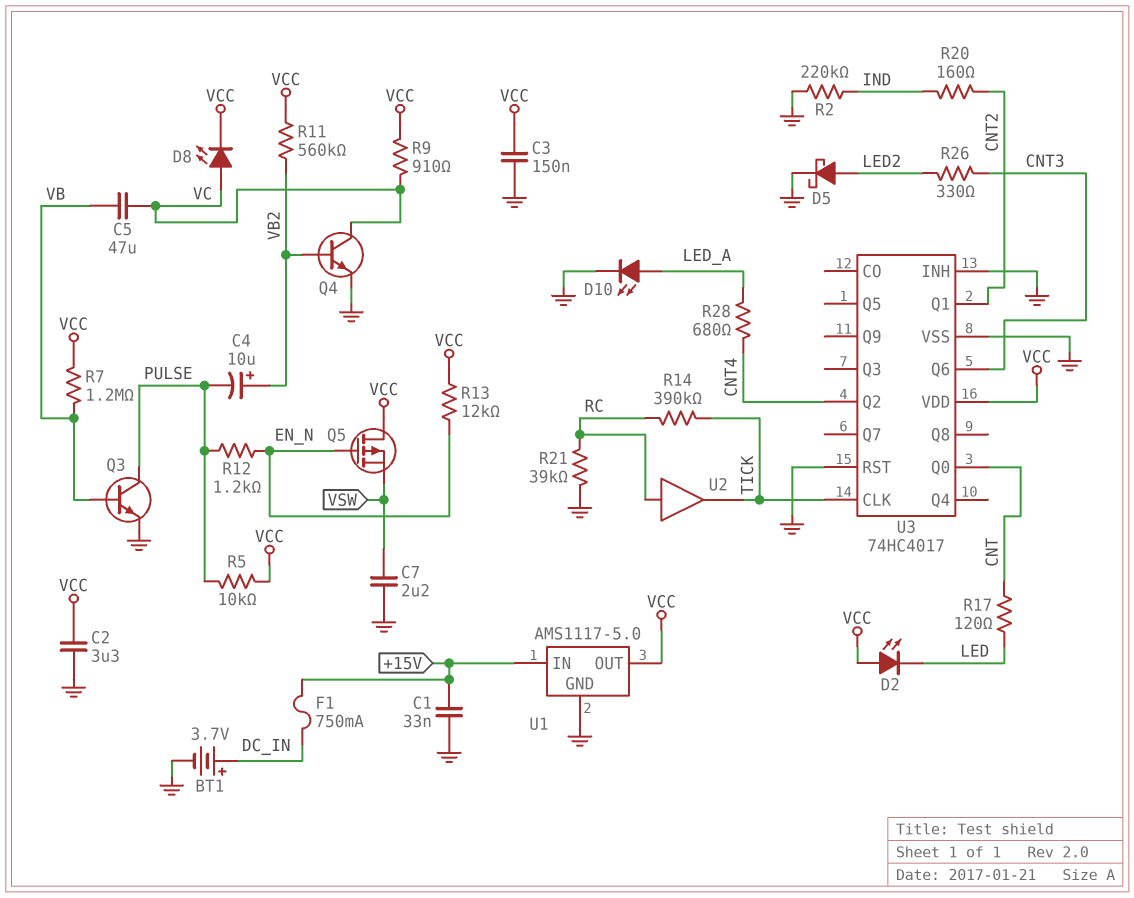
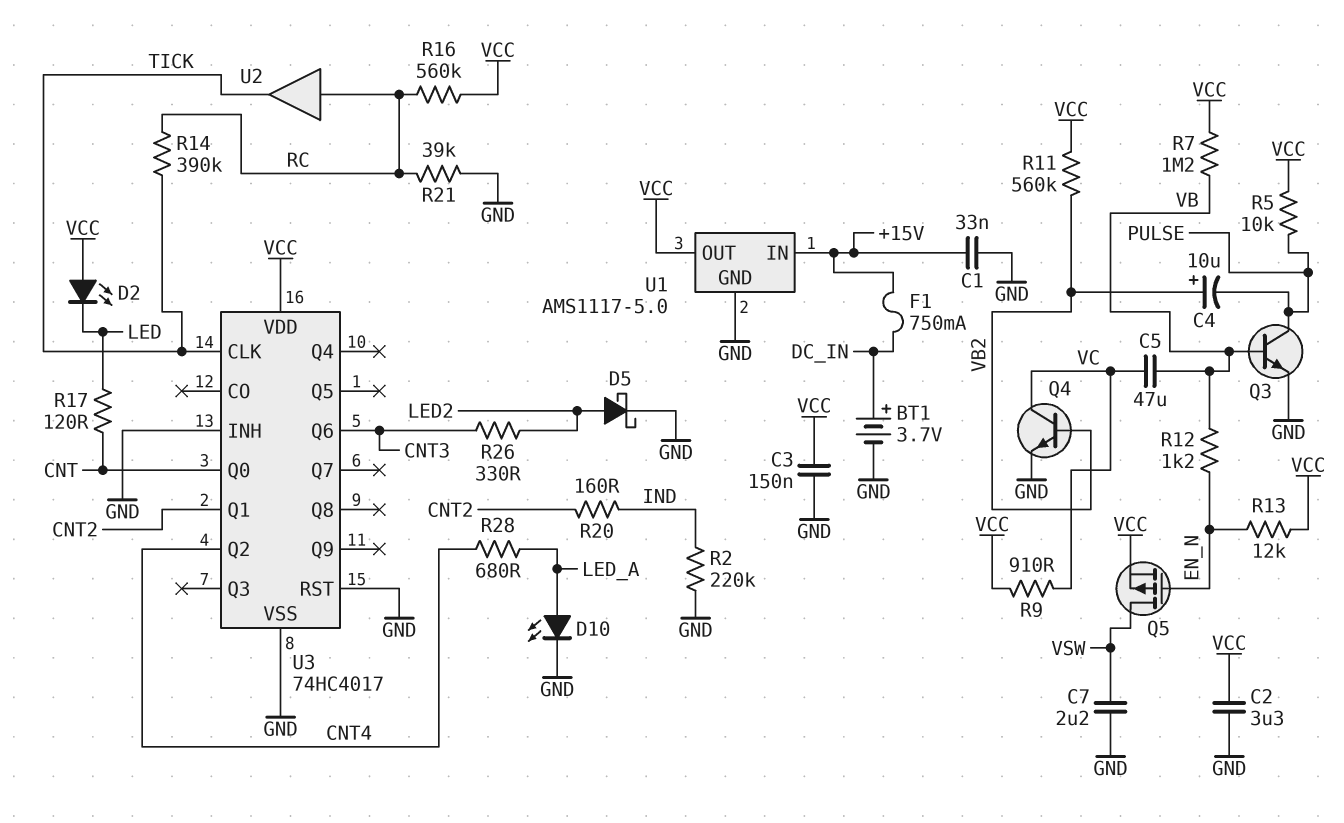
D8: LED (A VC, K VCC) -> none
Q5: PMOS (G EN_N, D VCC, S VSW) -> PMOS (G EN_N, D VSW, S VCC)
R12: 1.2k (EN_N, PULSE) -> 1.2k (EN_N, VB)
R16: none -> 560k (RC, VCC)

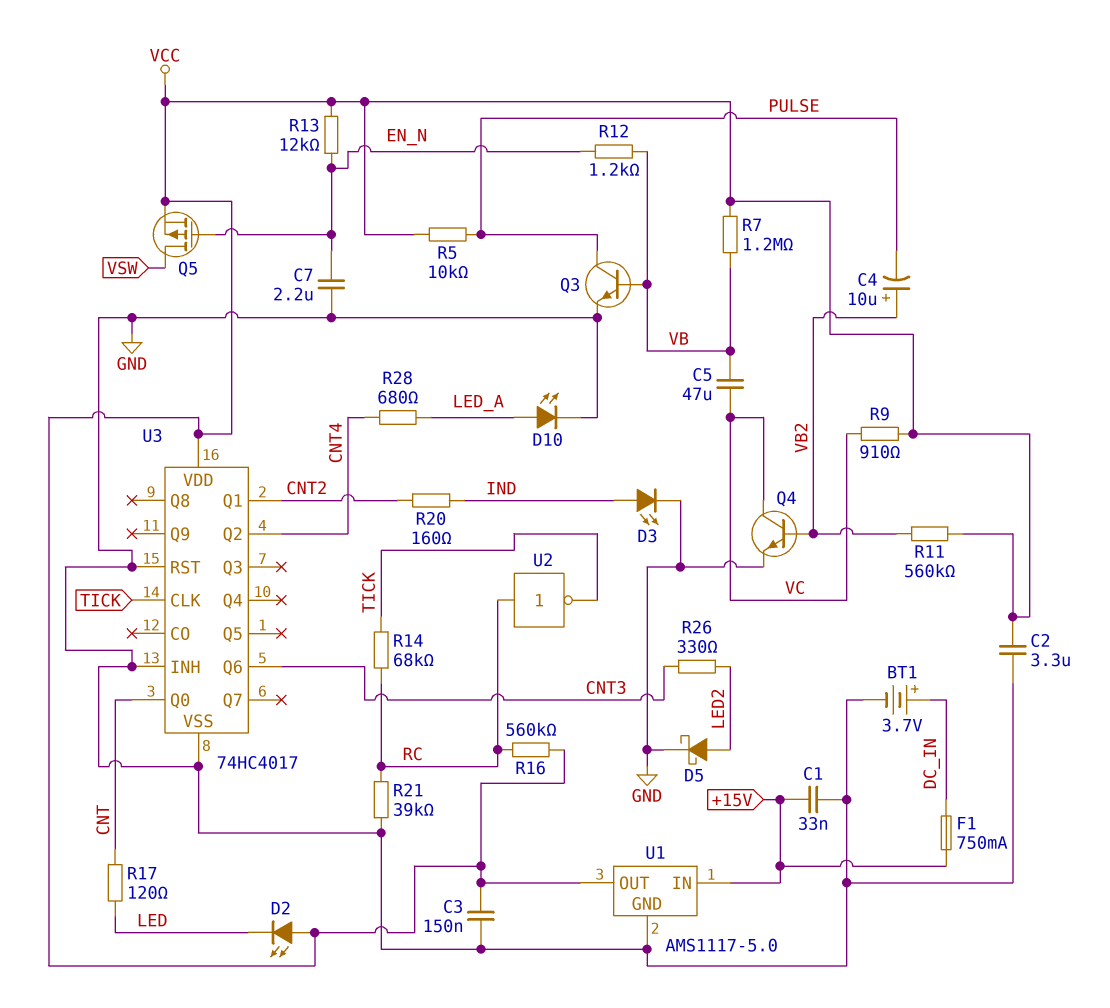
C7: 2.2uF (GND, VSW) -> 2.2uF (EN_N, GND)
D3: none -> LED (A IND, K GND)
R2: 220k (GND, IND) -> none
R14: 390k (RC, TICK) -> 68k (RC, TICK)
U2: buffer (in RC, out TICK) -> NOT (in RC, out TICK)

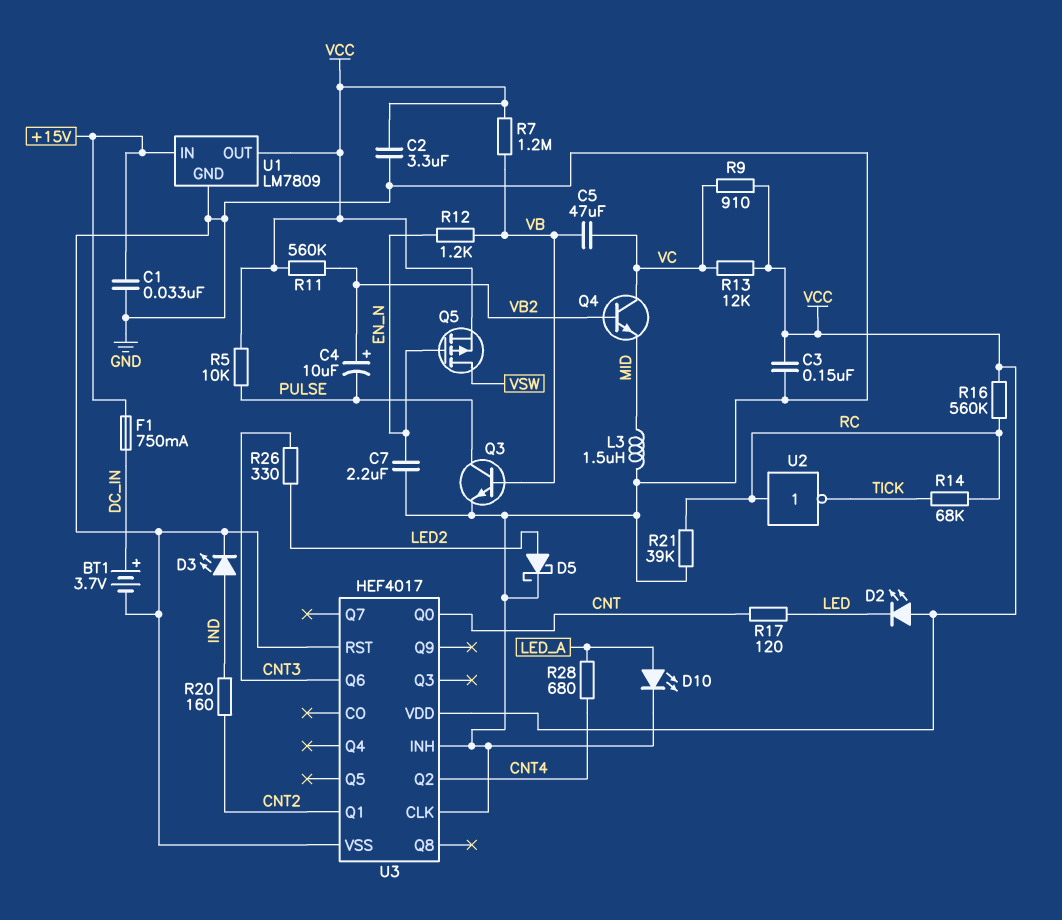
L3: none -> 1.5uH (GND, MID)
Q4: NPN (B VB2, C VC, E GND) -> NPN (B VB2, C VC, E MID)
R13: 12k (EN_N, VCC) -> 12k (VC, VCC)
U1: AMS1117-5.0 -> LM7809
U3: 74HC4017 -> HEF4017
U3 pin CLK: TICK -> GND

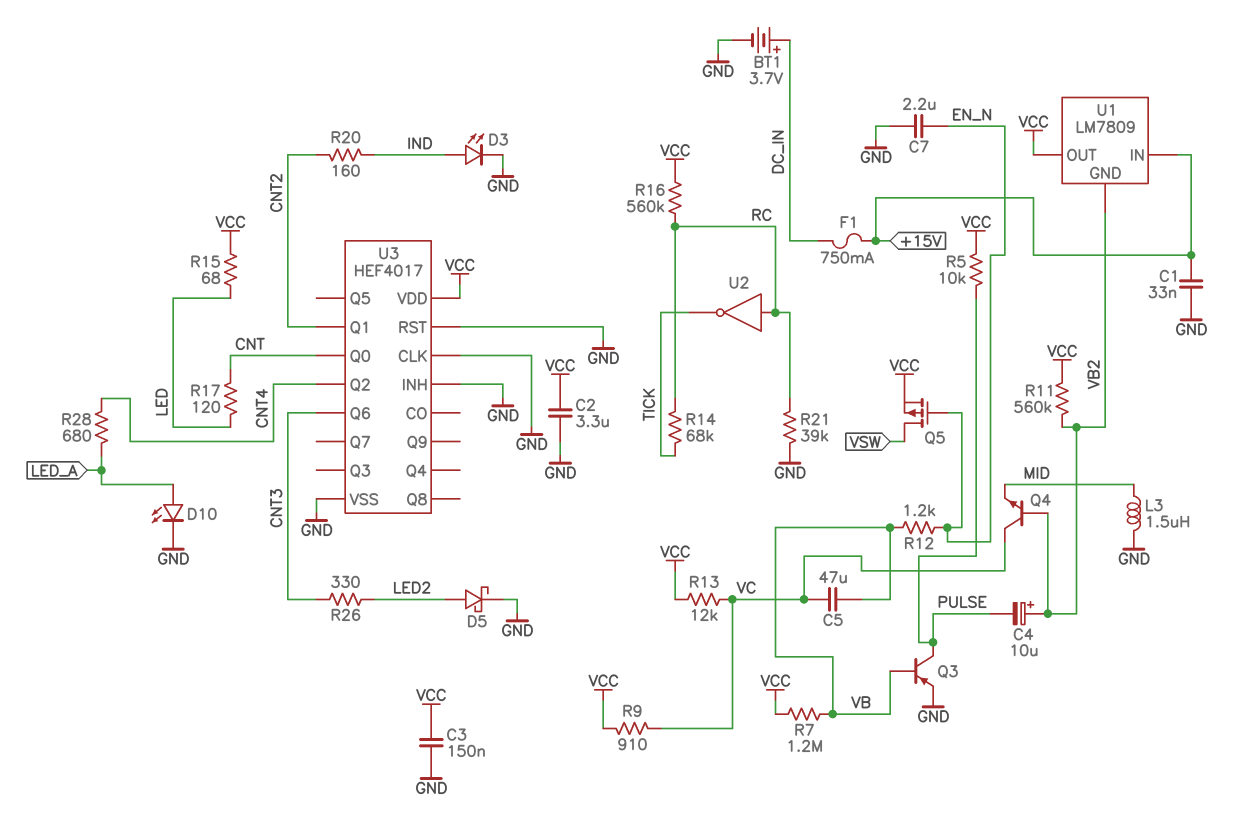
D2: LED (A VCC, K LED) -> none
Q3: NPN (B VB, C PULSE, E GND) -> PNP (B VB, C PULSE, E GND)
R15: none -> 68 (LED, VCC)
U1 pin GND: GND -> VB2

